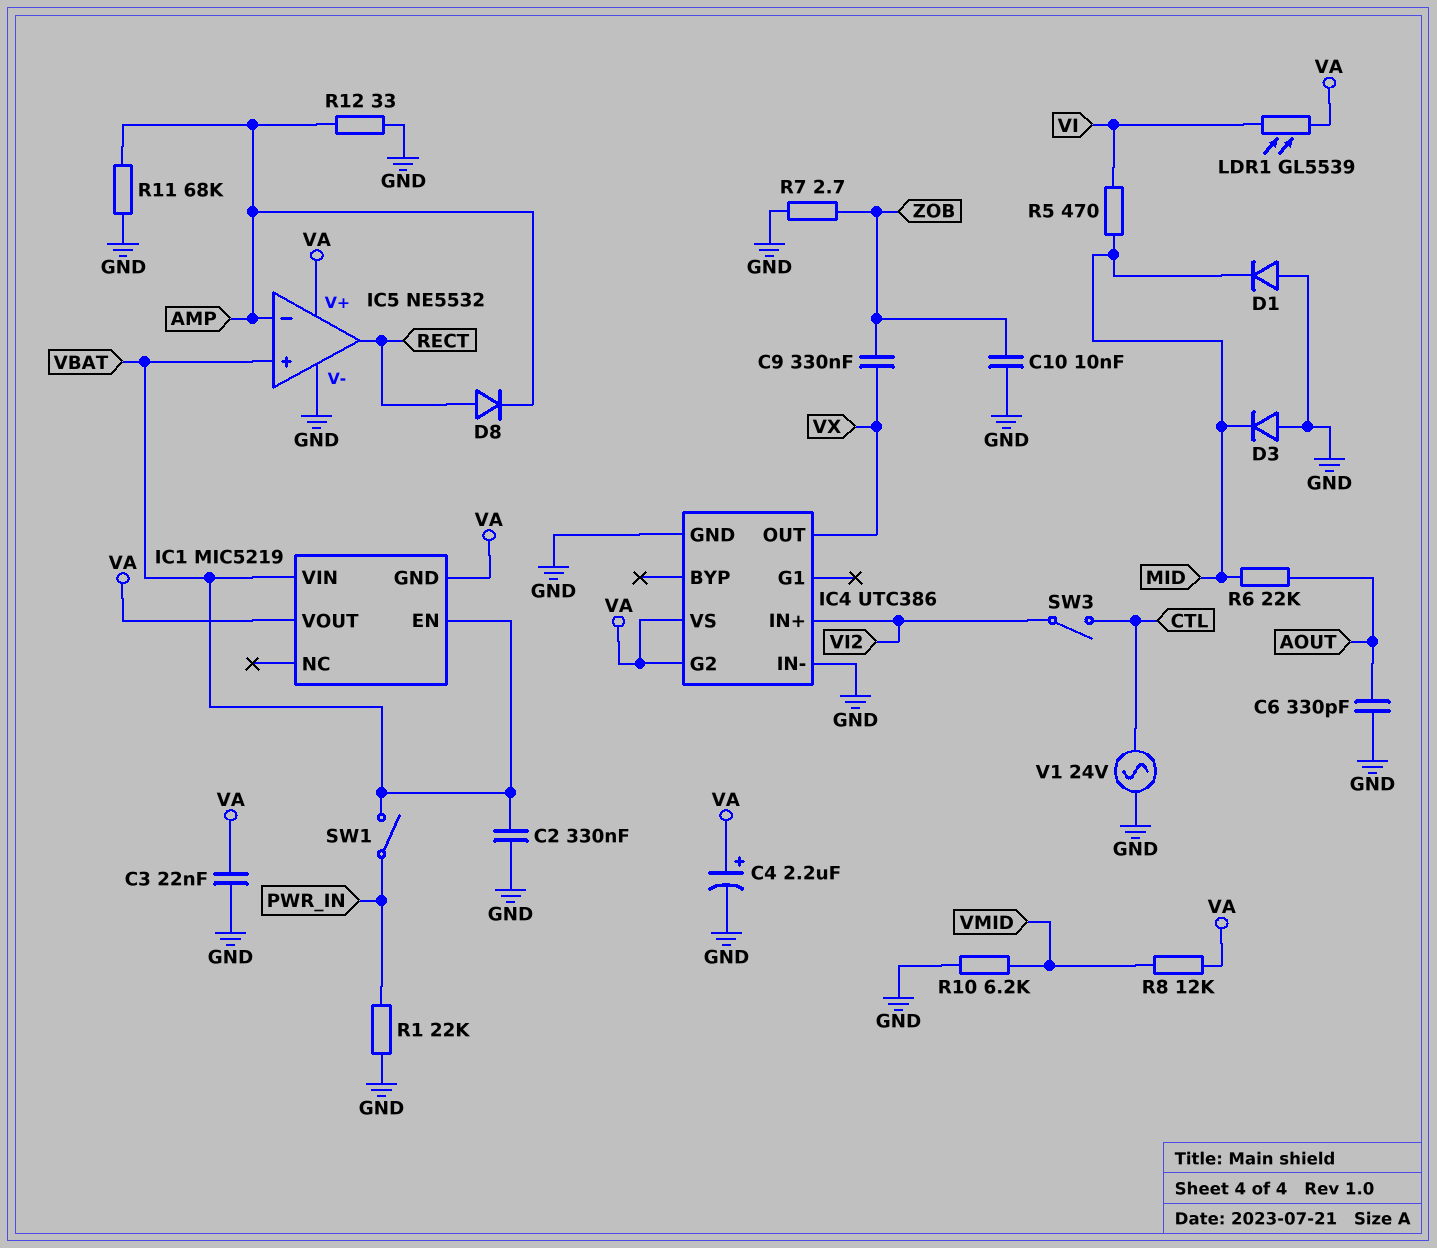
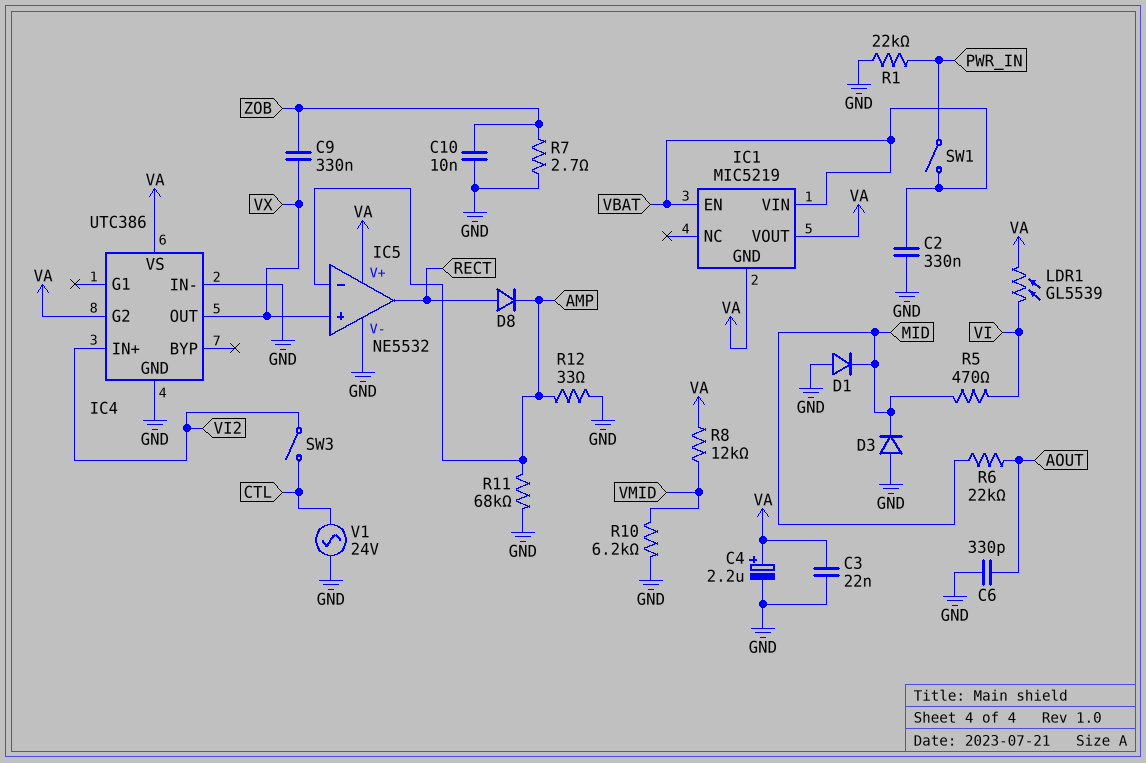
IC5 pin in+: VBAT -> VX

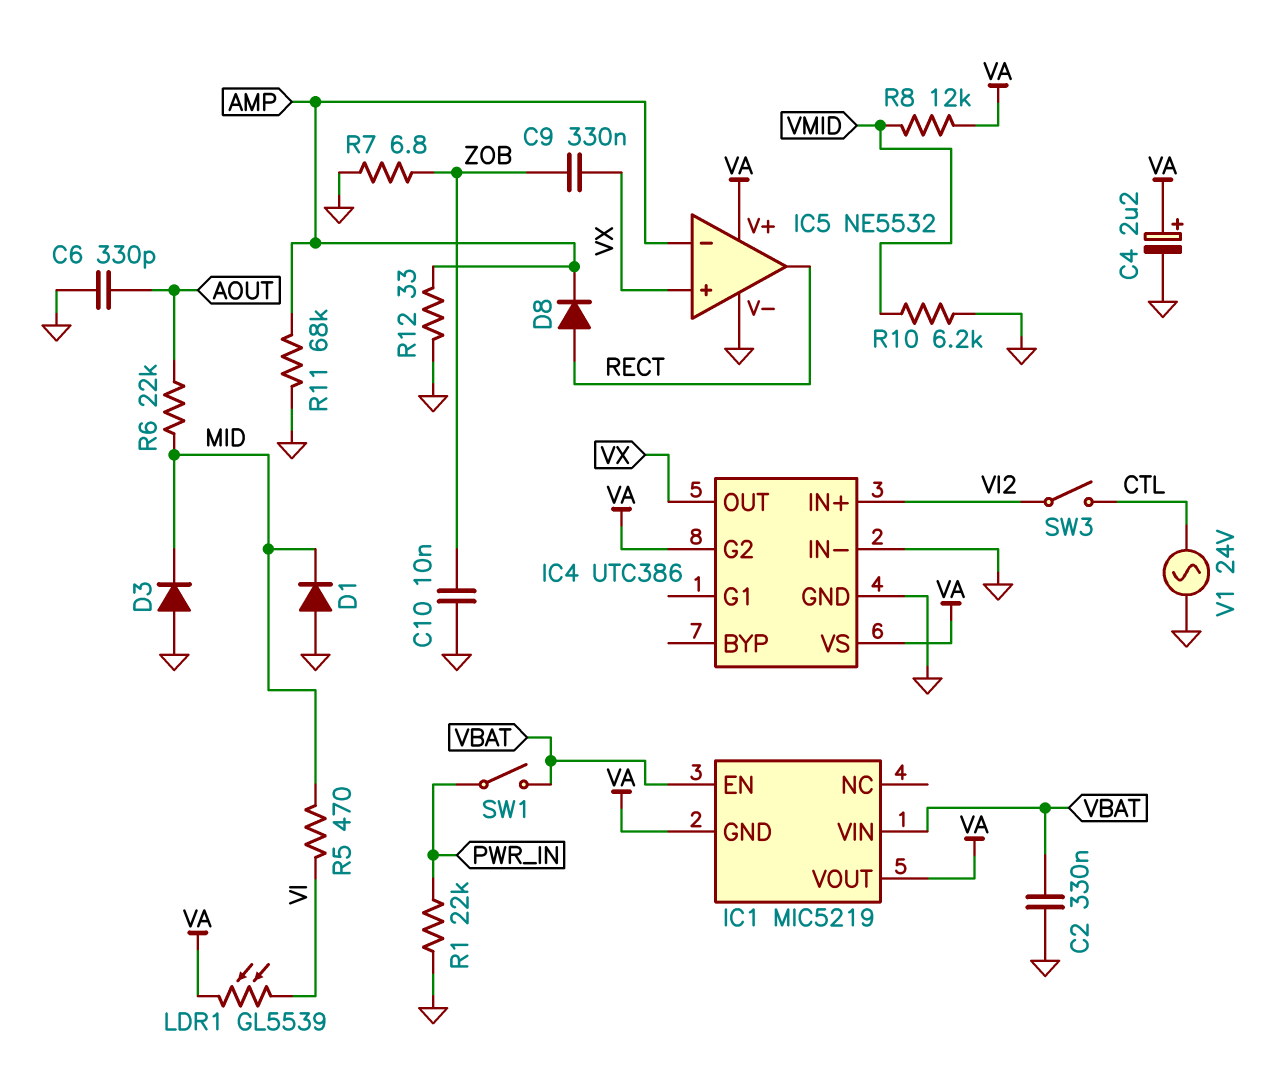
C3: 22nF (GND, VA) -> none
R7: 2.7 (GND, ZOB) -> 6.8 (GND, ZOB)

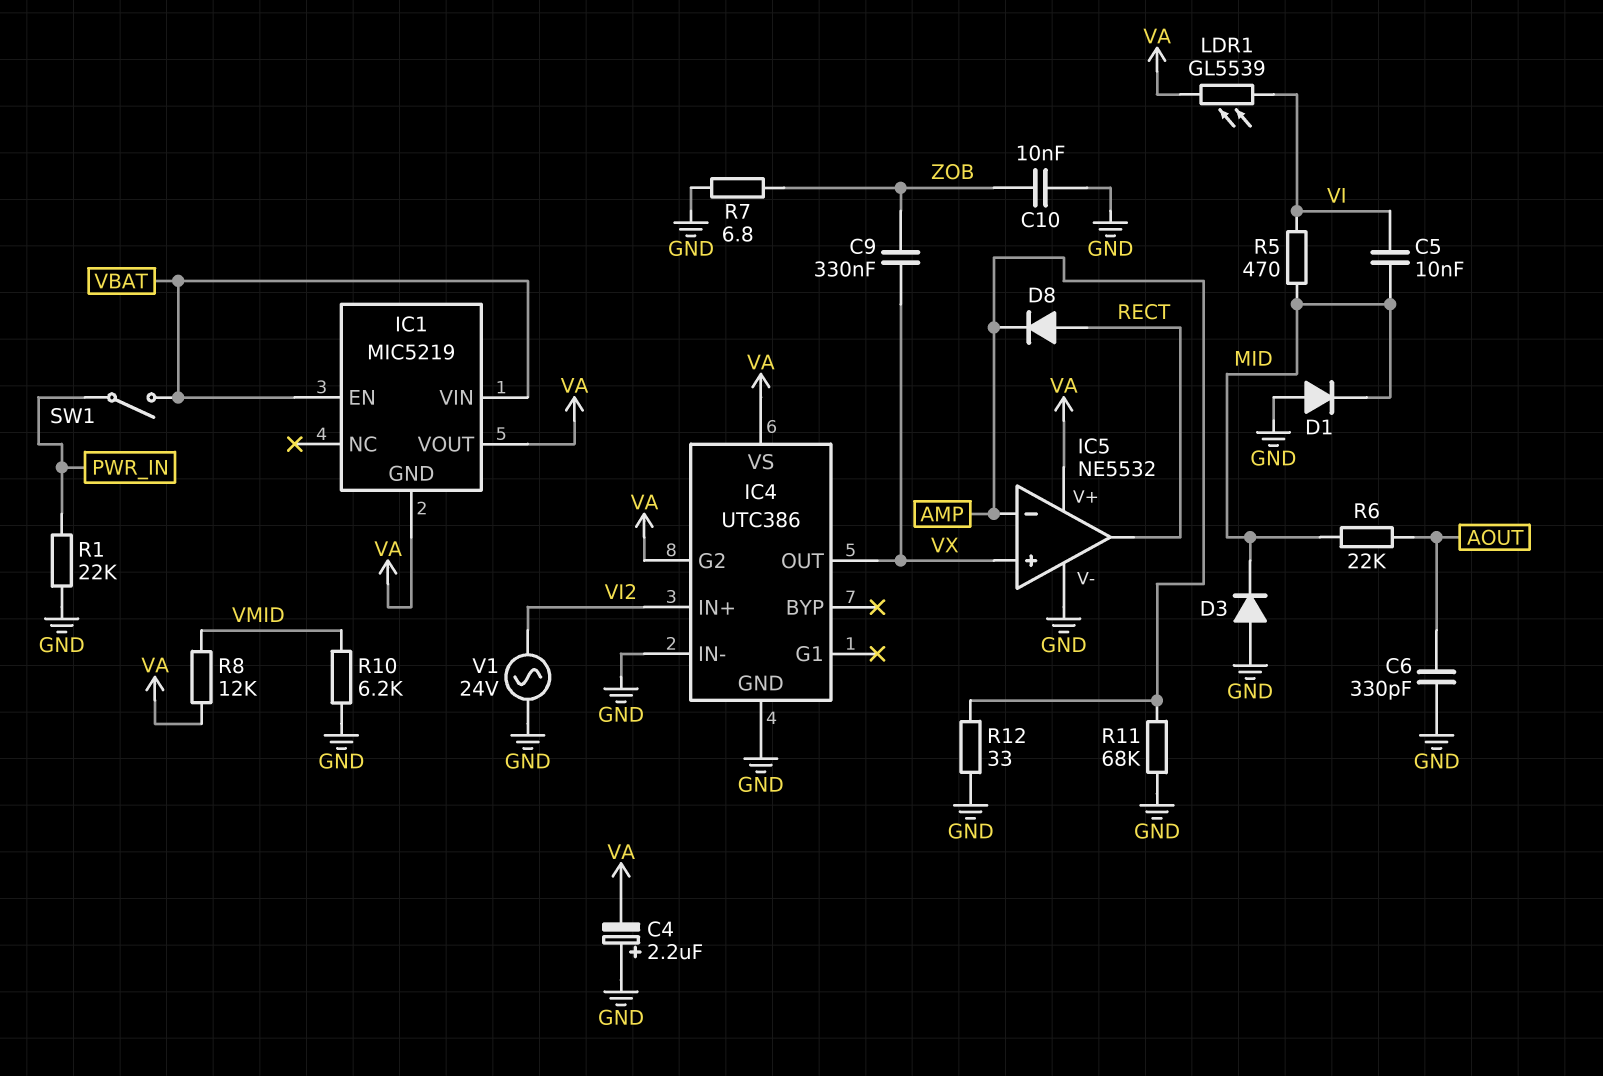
C2: 330nF (GND, VBAT) -> none
C4: 2.2uF (plus VA, minus GND) -> 2.2uF (plus GND, minus VA)
C5: none -> 10nF (MID, VI)
SW3: switch (CTL, VI2) -> none
V1: AC 24V (CTL, GND) -> AC 24V (GND, VI2)

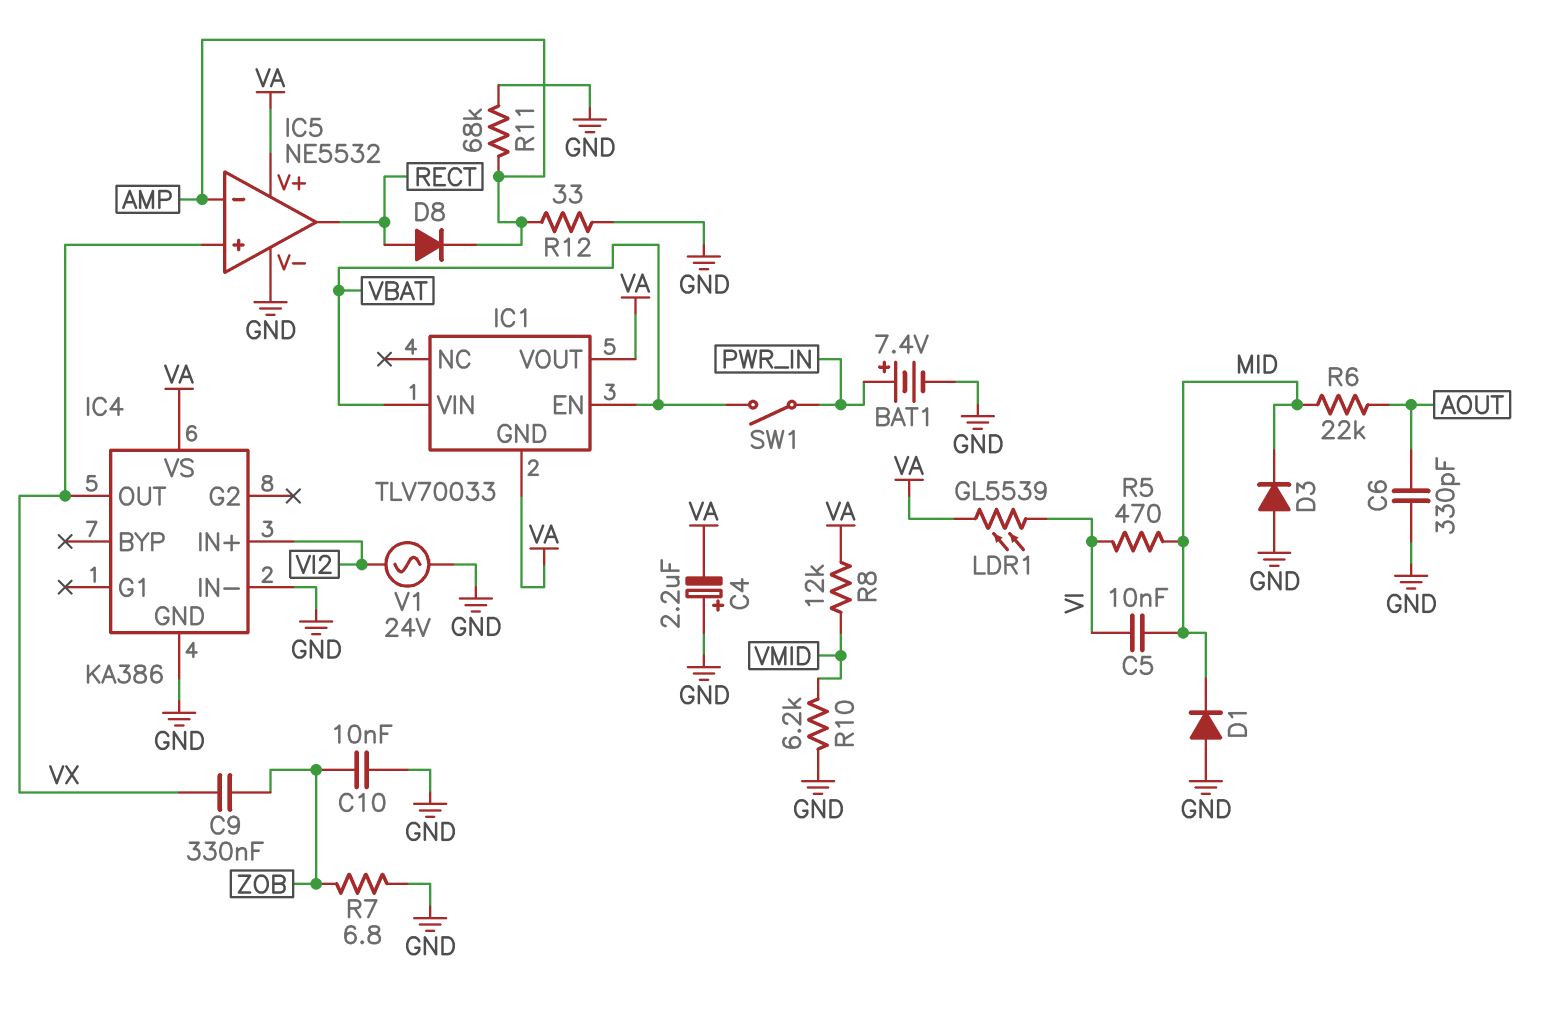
BAT1: none -> 7.4V (plus PWR_IN, minus GND)
IC1: MIC5219 -> TLV70033
IC4: UTC386 -> KA386
IC4 pin G2: VA -> none
R1: 22k (GND, PWR_IN) -> none

